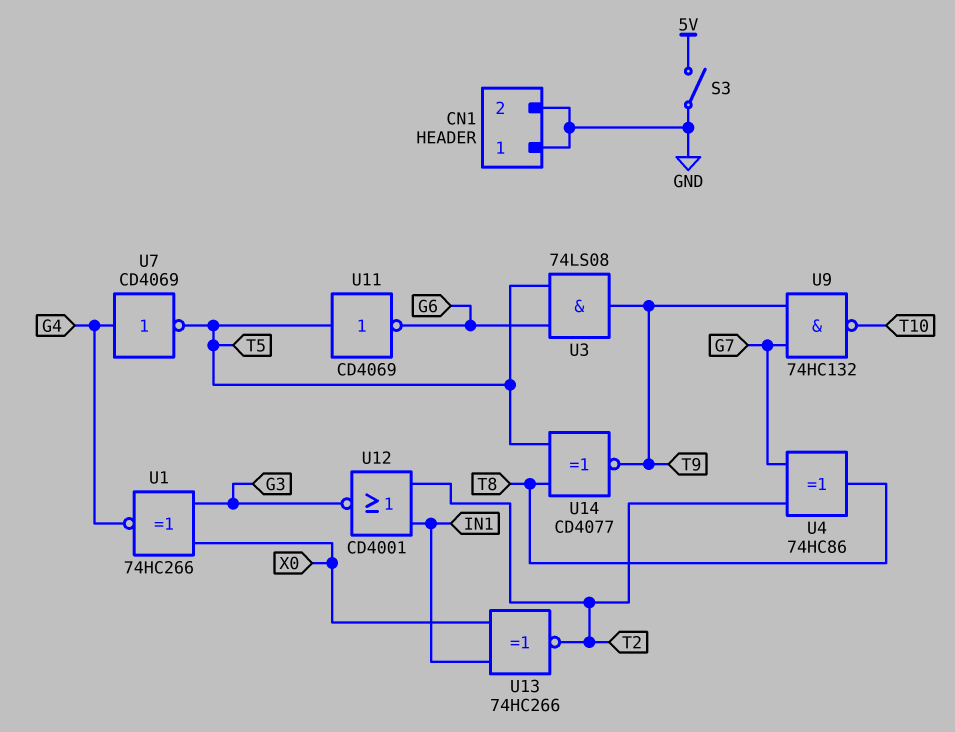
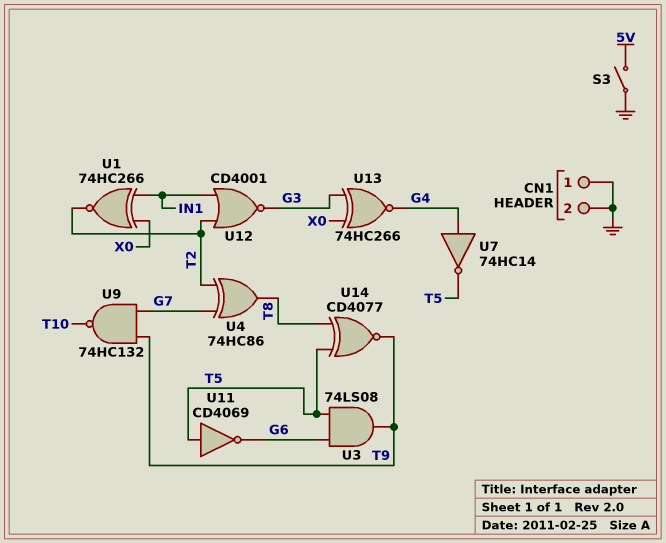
U1: XNOR 74HC266 (in G3, in X0, out G4) -> XNOR 74HC266 (in IN1, in X0, out T2)
U7: NOT CD4069 (in G4, out T5) -> NOT 74HC14 (in G4, out T5)
U13: XNOR 74HC266 (in IN1, in X0, out T2) -> XNOR 74HC266 (in G3, in X0, out G4)

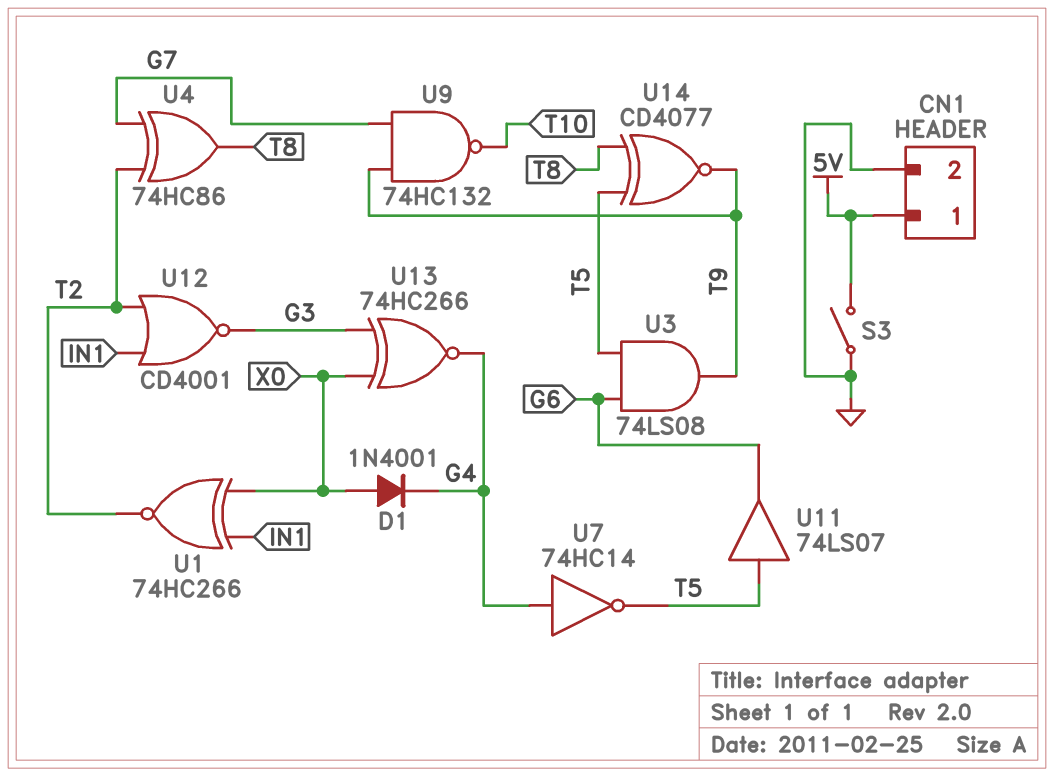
CN1 pin 1: GND -> 5V
D1: none -> diode 1N4001 (A X0, K G4)
U11: NOT CD4069 (in T5, out G6) -> buffer 74LS07 (in T5, out G6)

